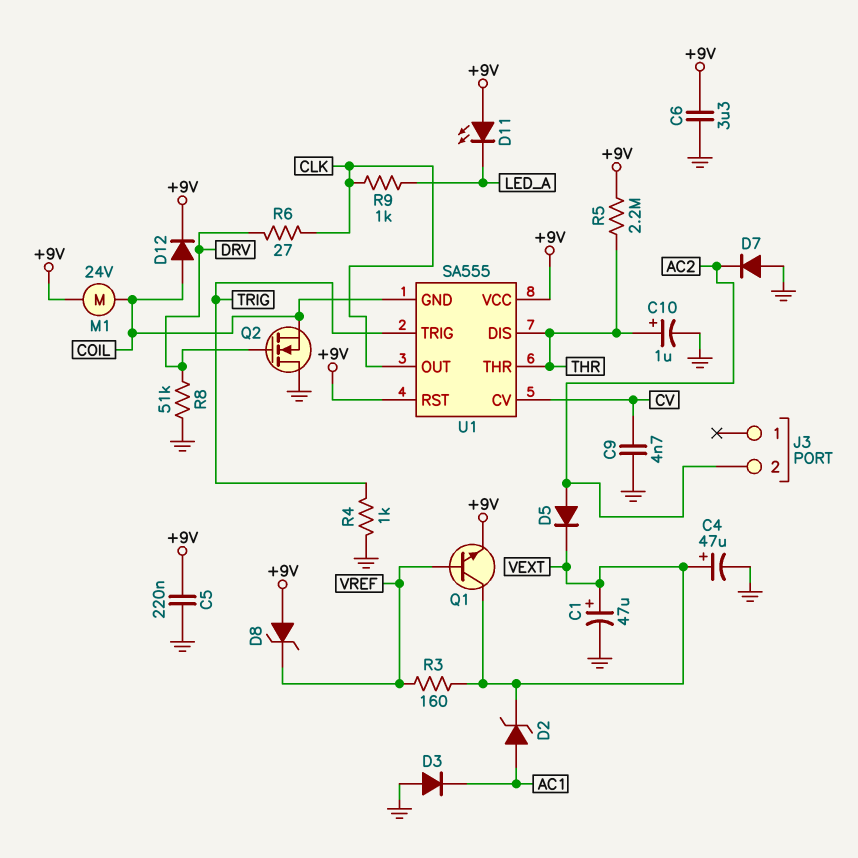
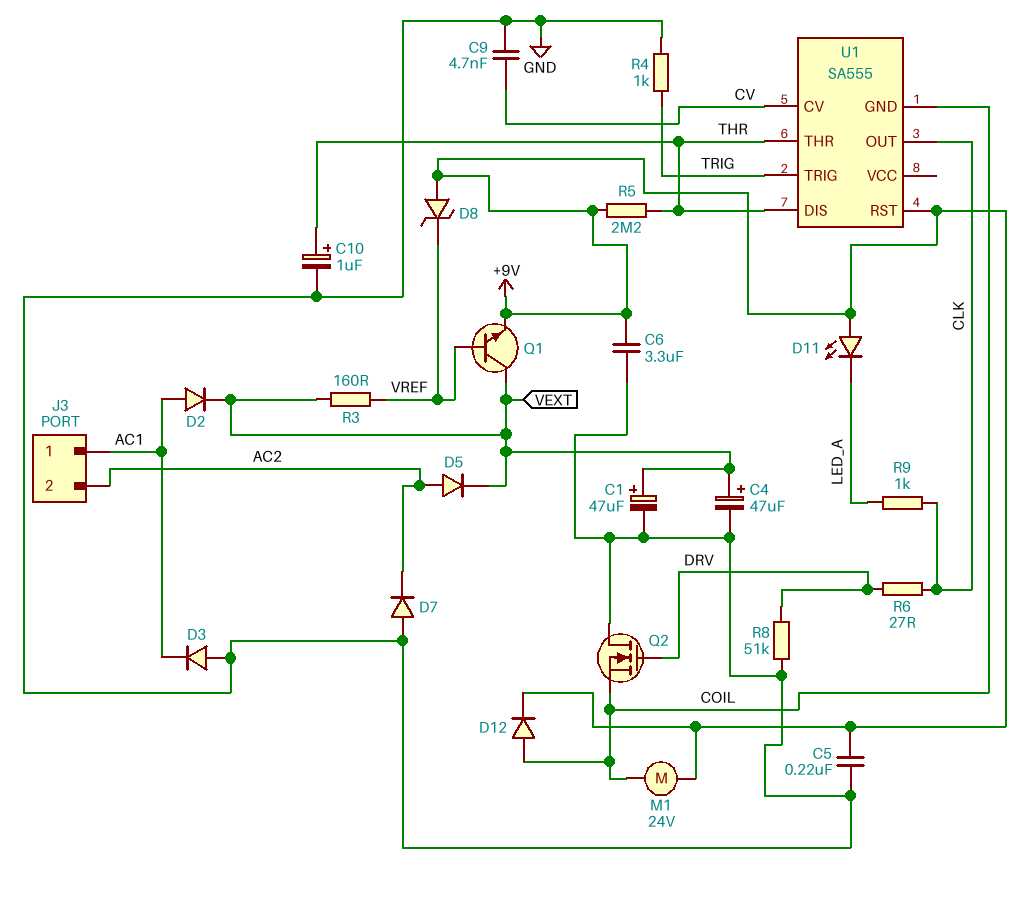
D2: zener (A AC1, K VEXT) -> diode (A AC1, K VEXT)
J3 pin 1: none -> AC1
U1 pin VCC: +9V -> none

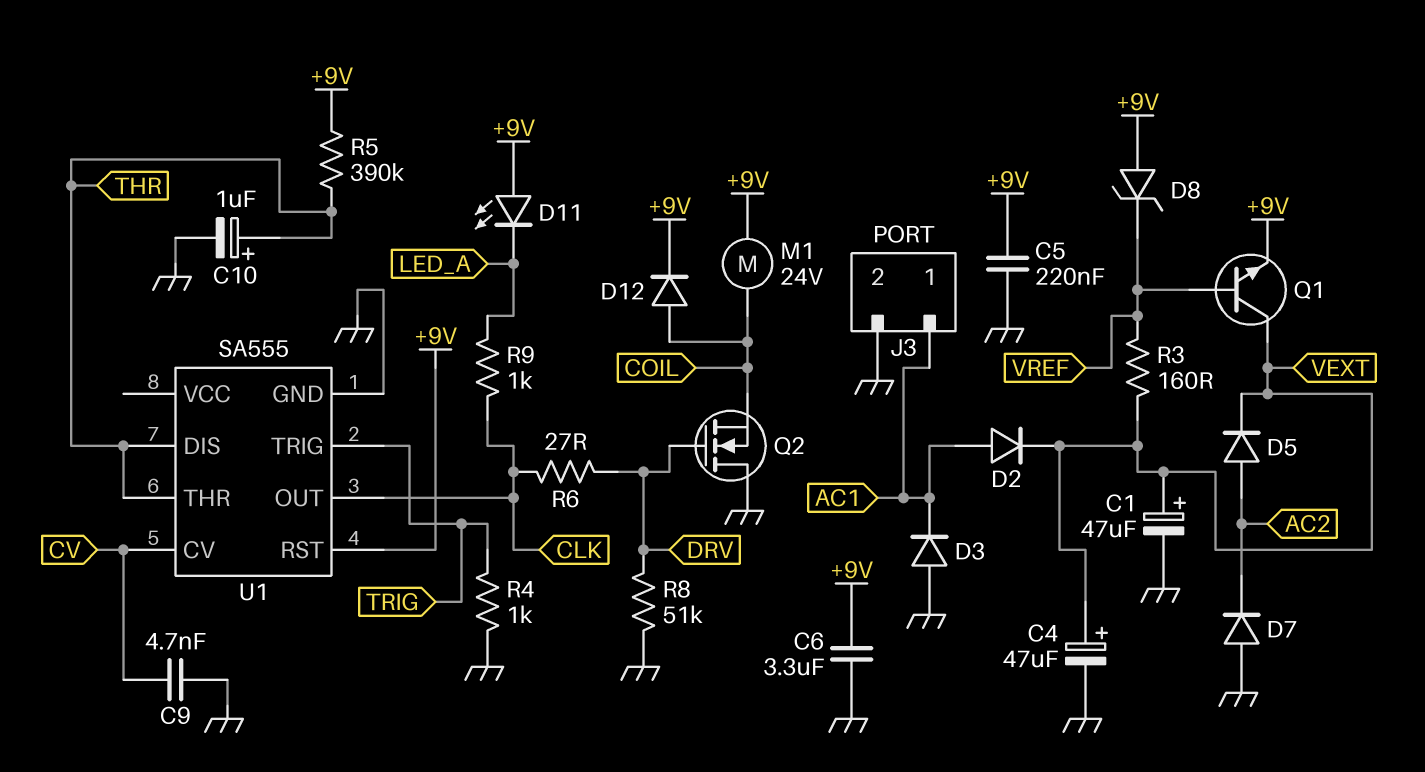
J3 pin 2: AC2 -> GND
R5: 2.2M (+9V, THR) -> 390k (+9V, THR)
U1 pin GND: COIL -> GND

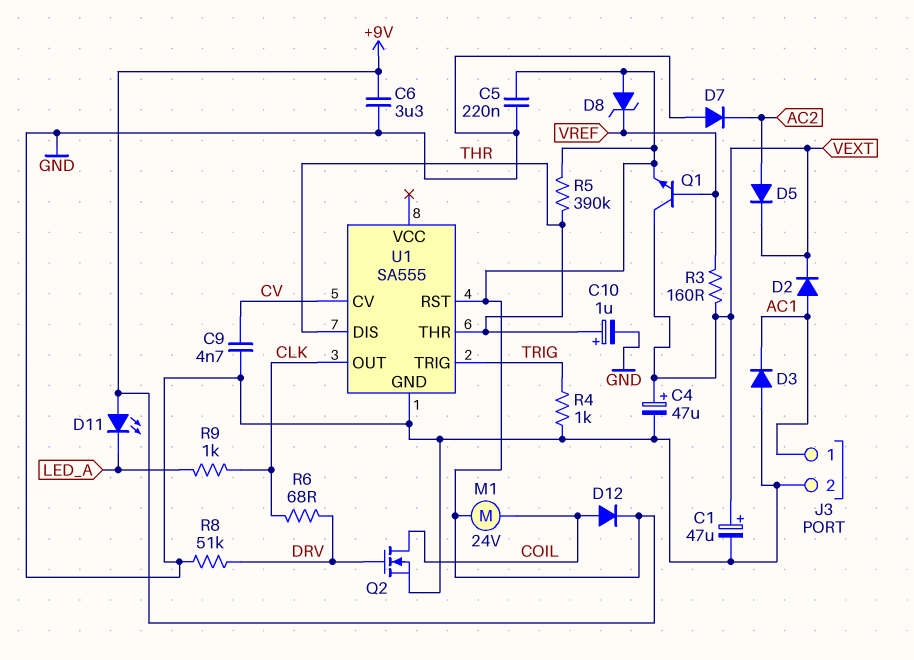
Q2: NMOS (G DRV, D GND, S COIL) -> NMOS (G DRV, D COIL, S GND)
R6: 27 (CLK, DRV) -> 68 (CLK, DRV)

